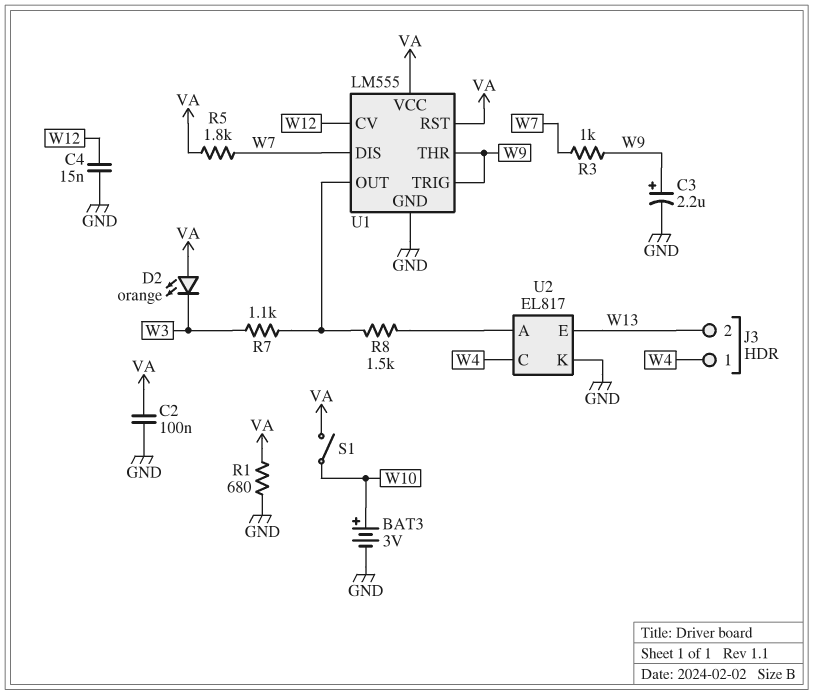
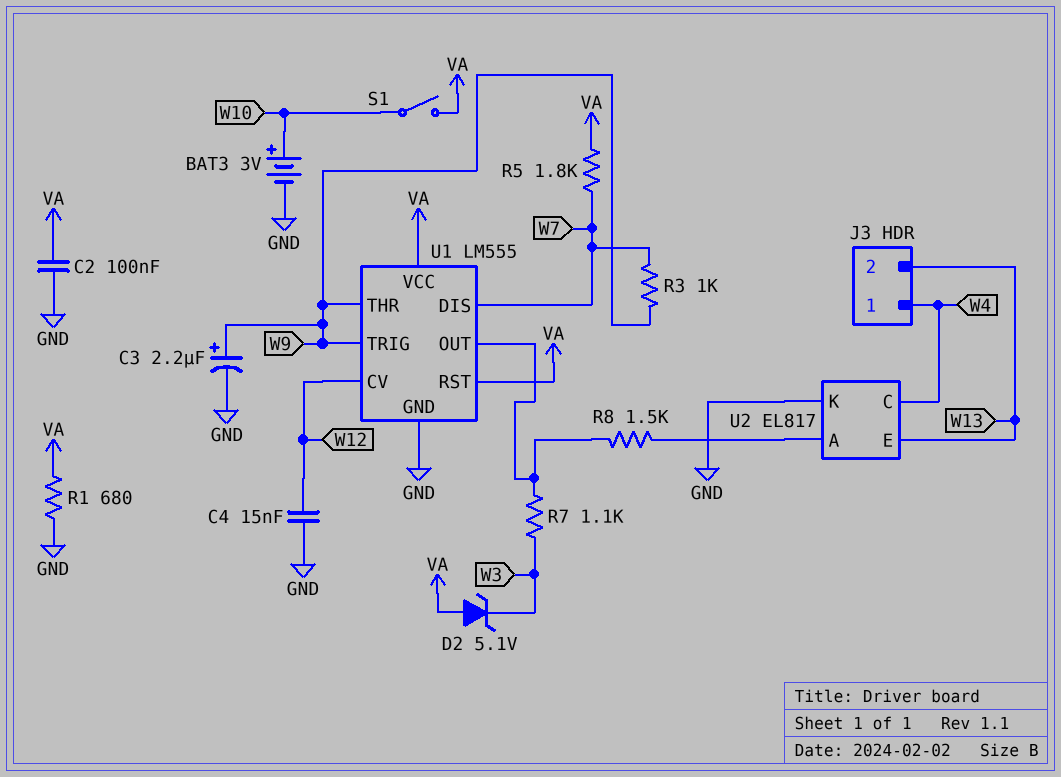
D2: LED orange (A VA, K W3) -> zener 5.1V (A VA, K W3)

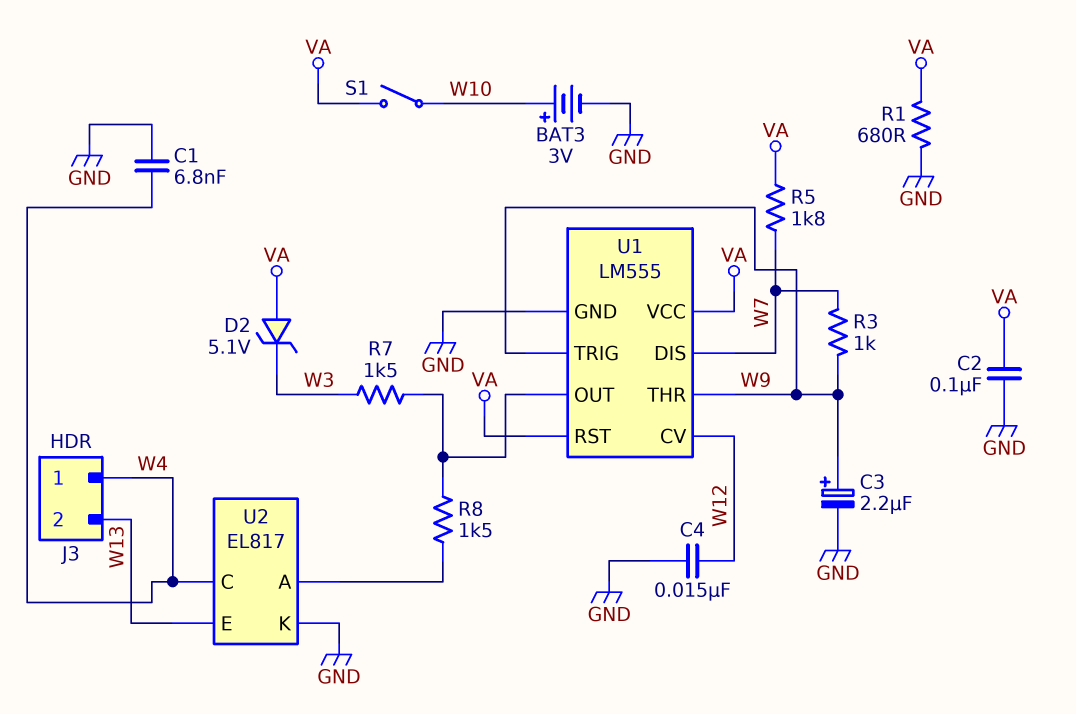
C1: none -> 6.8nF (GND, W4)
R7: 1.1k (U1/OUT, W3) -> 1.5k (U1/OUT, W3)

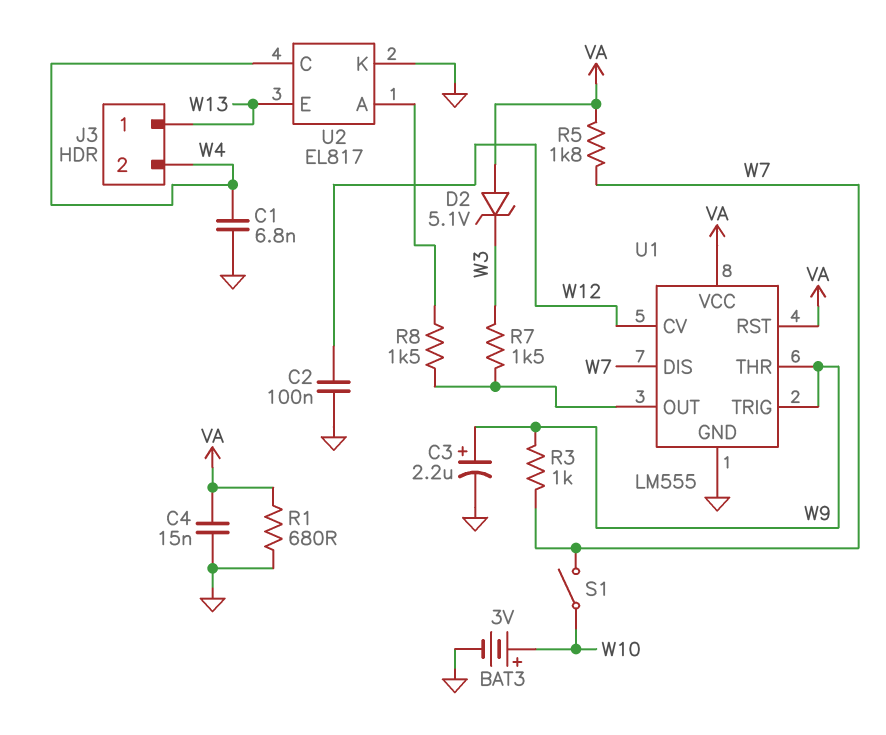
C2: 100nF (GND, VA) -> 100nF (GND, W12)
C4: 15nF (GND, W12) -> 15nF (GND, VA)
J3 pin 1: W4 -> W13
J3 pin 2: W13 -> W4
S1: switch (VA, W10) -> switch (W7, W10)

